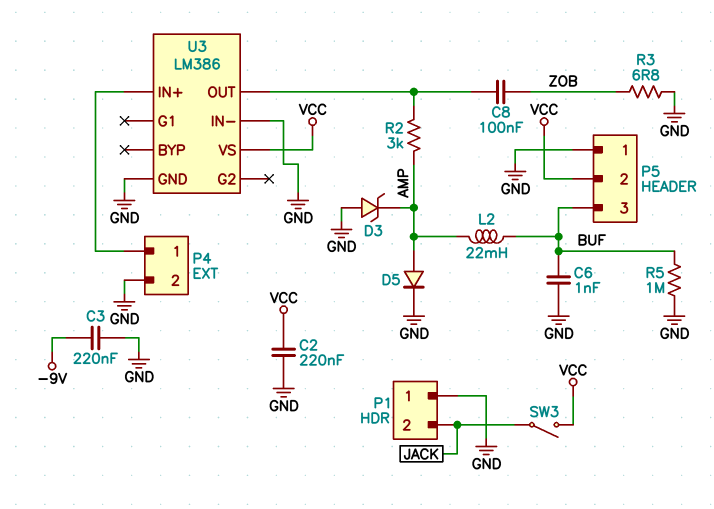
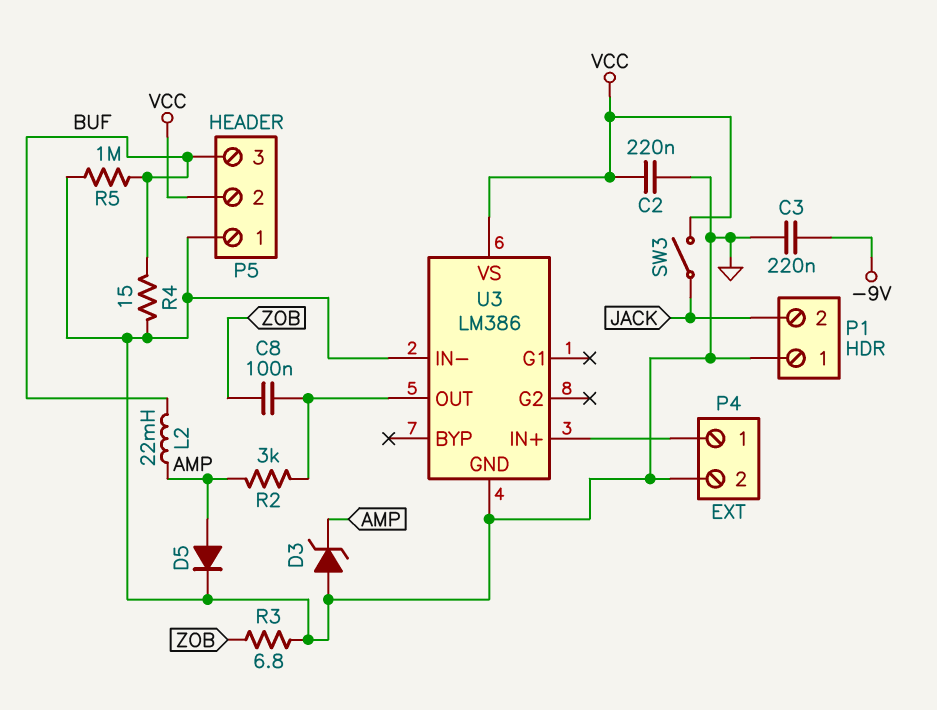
C6: 1nF (BUF, GND) -> none
R4: none -> 15 (BUF, GND)

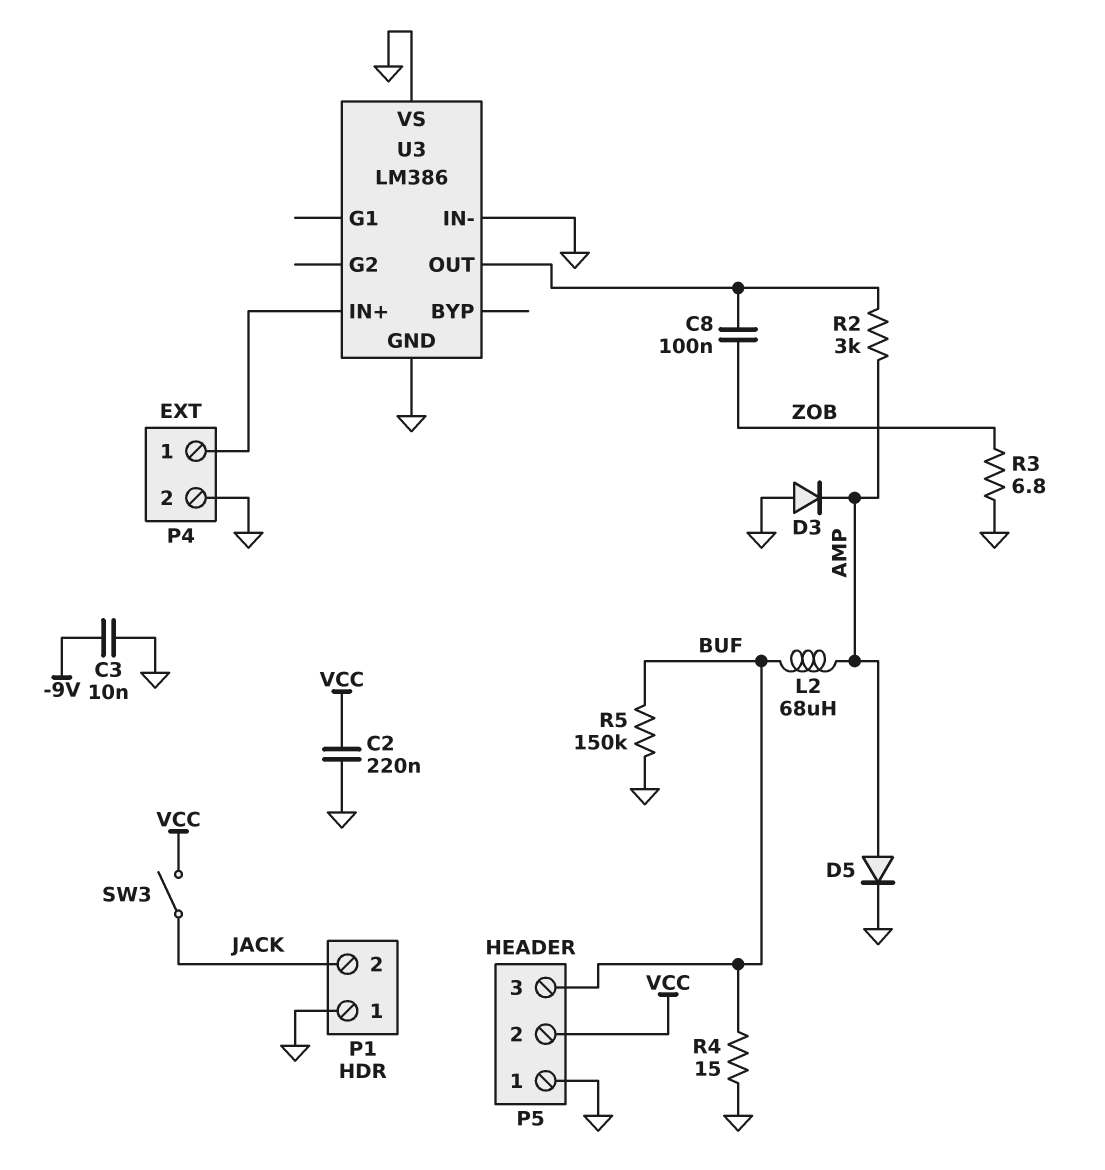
C3: 220nF (-9V, GND) -> 10nF (-9V, GND)
D3: zener (A GND, K AMP) -> diode (A GND, K AMP)
L2: 22mH (AMP, BUF) -> 68uH (AMP, BUF)
R5: 1M (BUF, GND) -> 150k (BUF, GND)
U3 pin VS: VCC -> GND

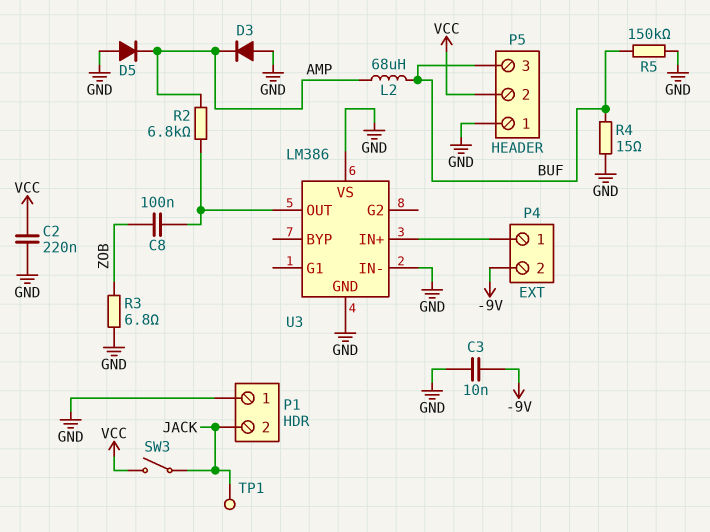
D5: diode (A AMP, K GND) -> diode (A GND, K AMP)
P4 pin 2: GND -> -9V
R2: 3k (AMP, U3/OUT) -> 6.8k (AMP, U3/OUT)
TP1: none -> test point (JACK)

